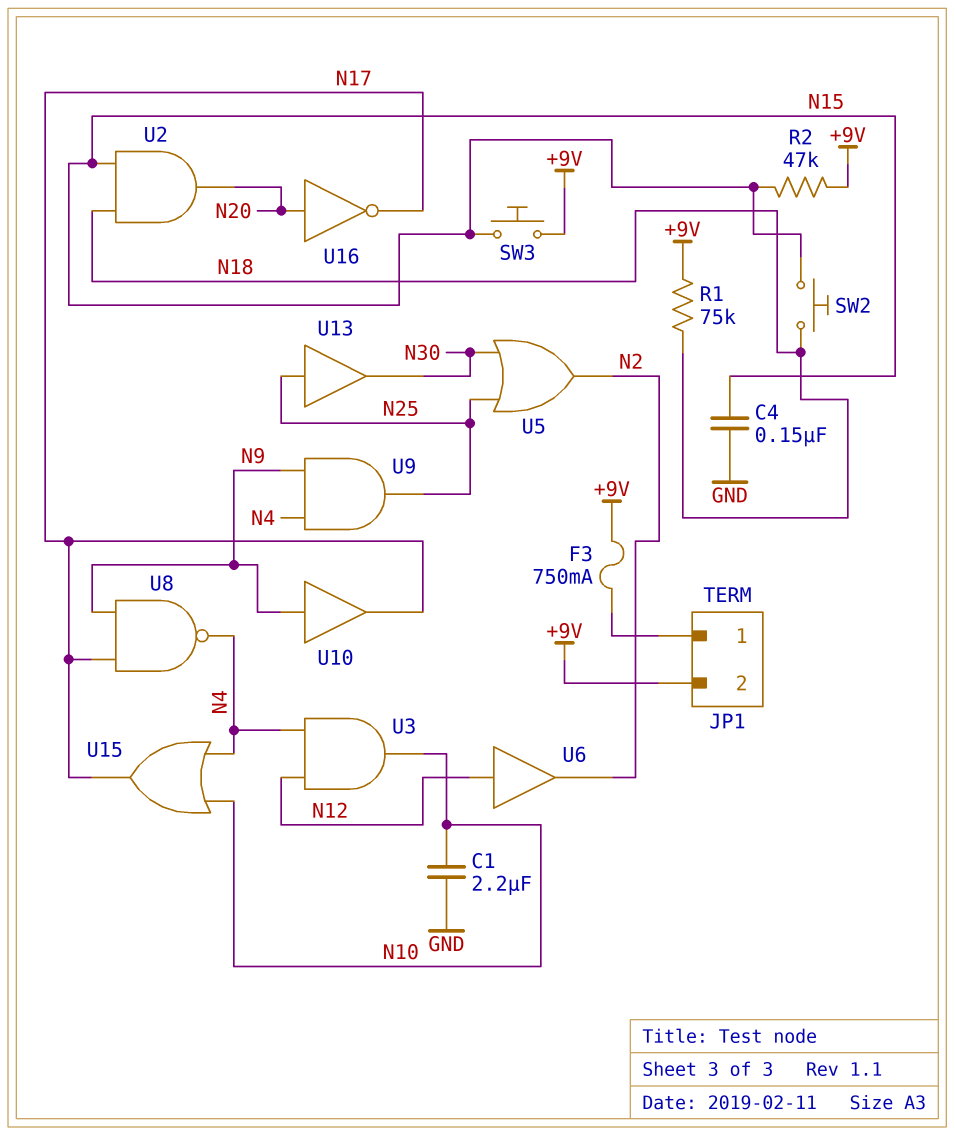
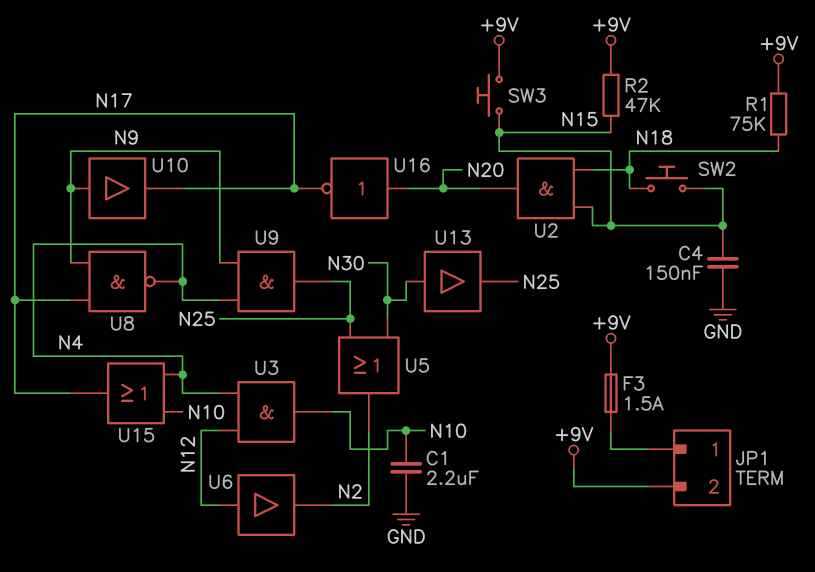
F3: 750mA (+9V, JP1/1) -> 1.5A (+9V, JP1/1)
U13: buffer (in N25, out N30) -> buffer (in N30, out N25)

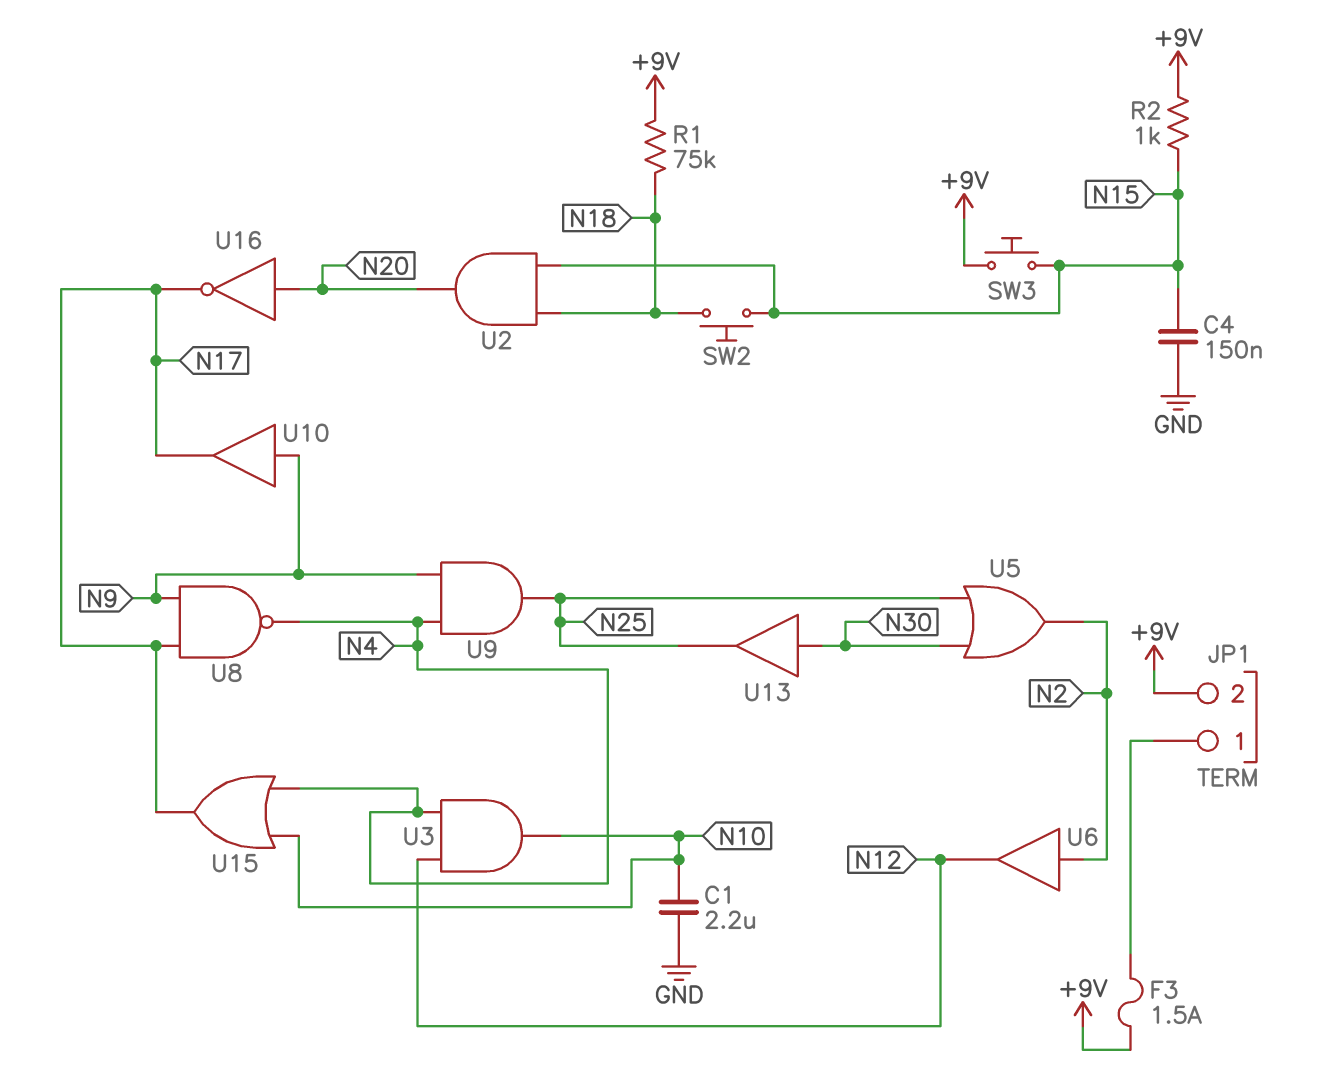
R2: 47k (+9V, N15) -> 1k (+9V, N15)
U6: buffer (in N12, out N2) -> buffer (in N2, out N12)

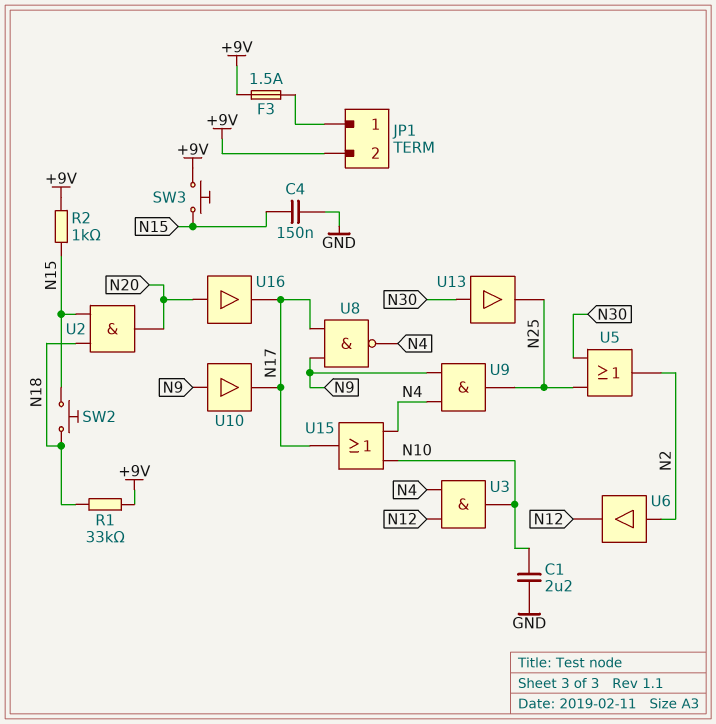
R1: 75k (+9V, N18) -> 33k (+9V, N18)
U16: NOT (in N20, out N17) -> buffer (in N20, out N17)

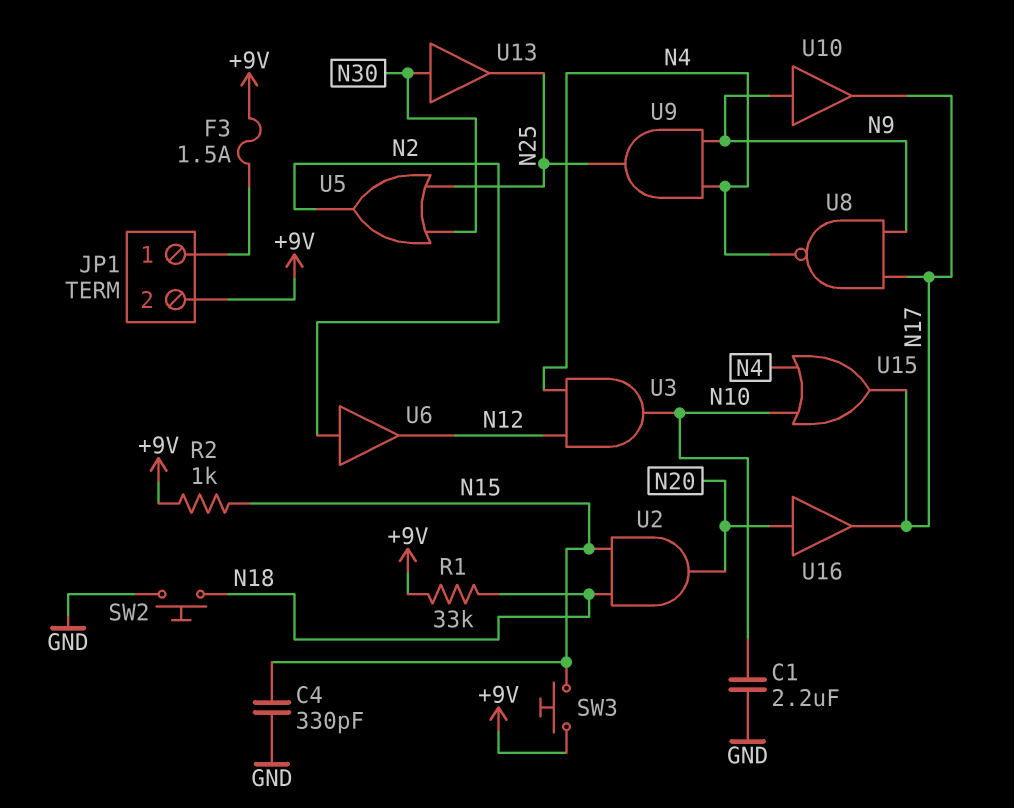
C4: 150nF (GND, N15) -> 330pF (GND, N15)
SW2: button (N15, N18) -> button (GND, N18)

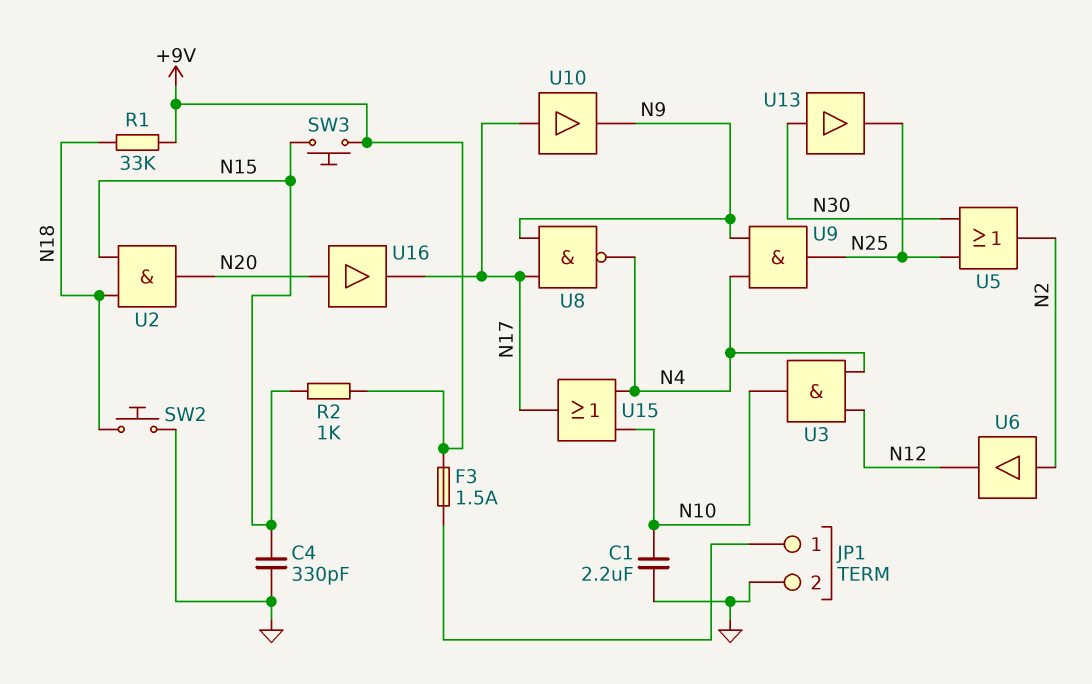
JP1 pin 2: +9V -> GND
U10: buffer (in N9, out N17) -> buffer (in N17, out N9)

